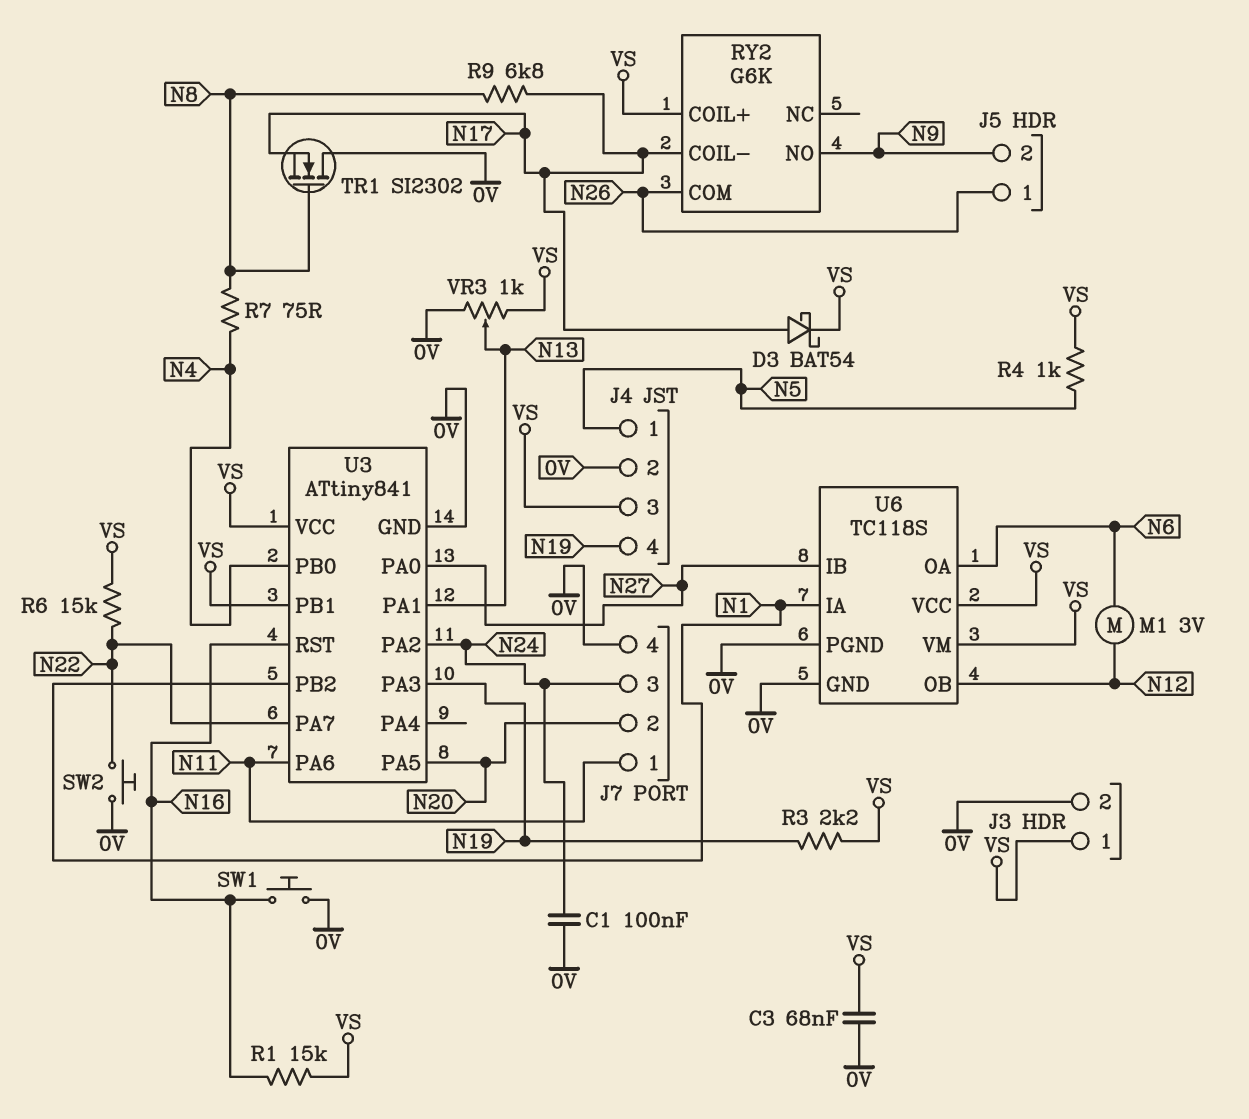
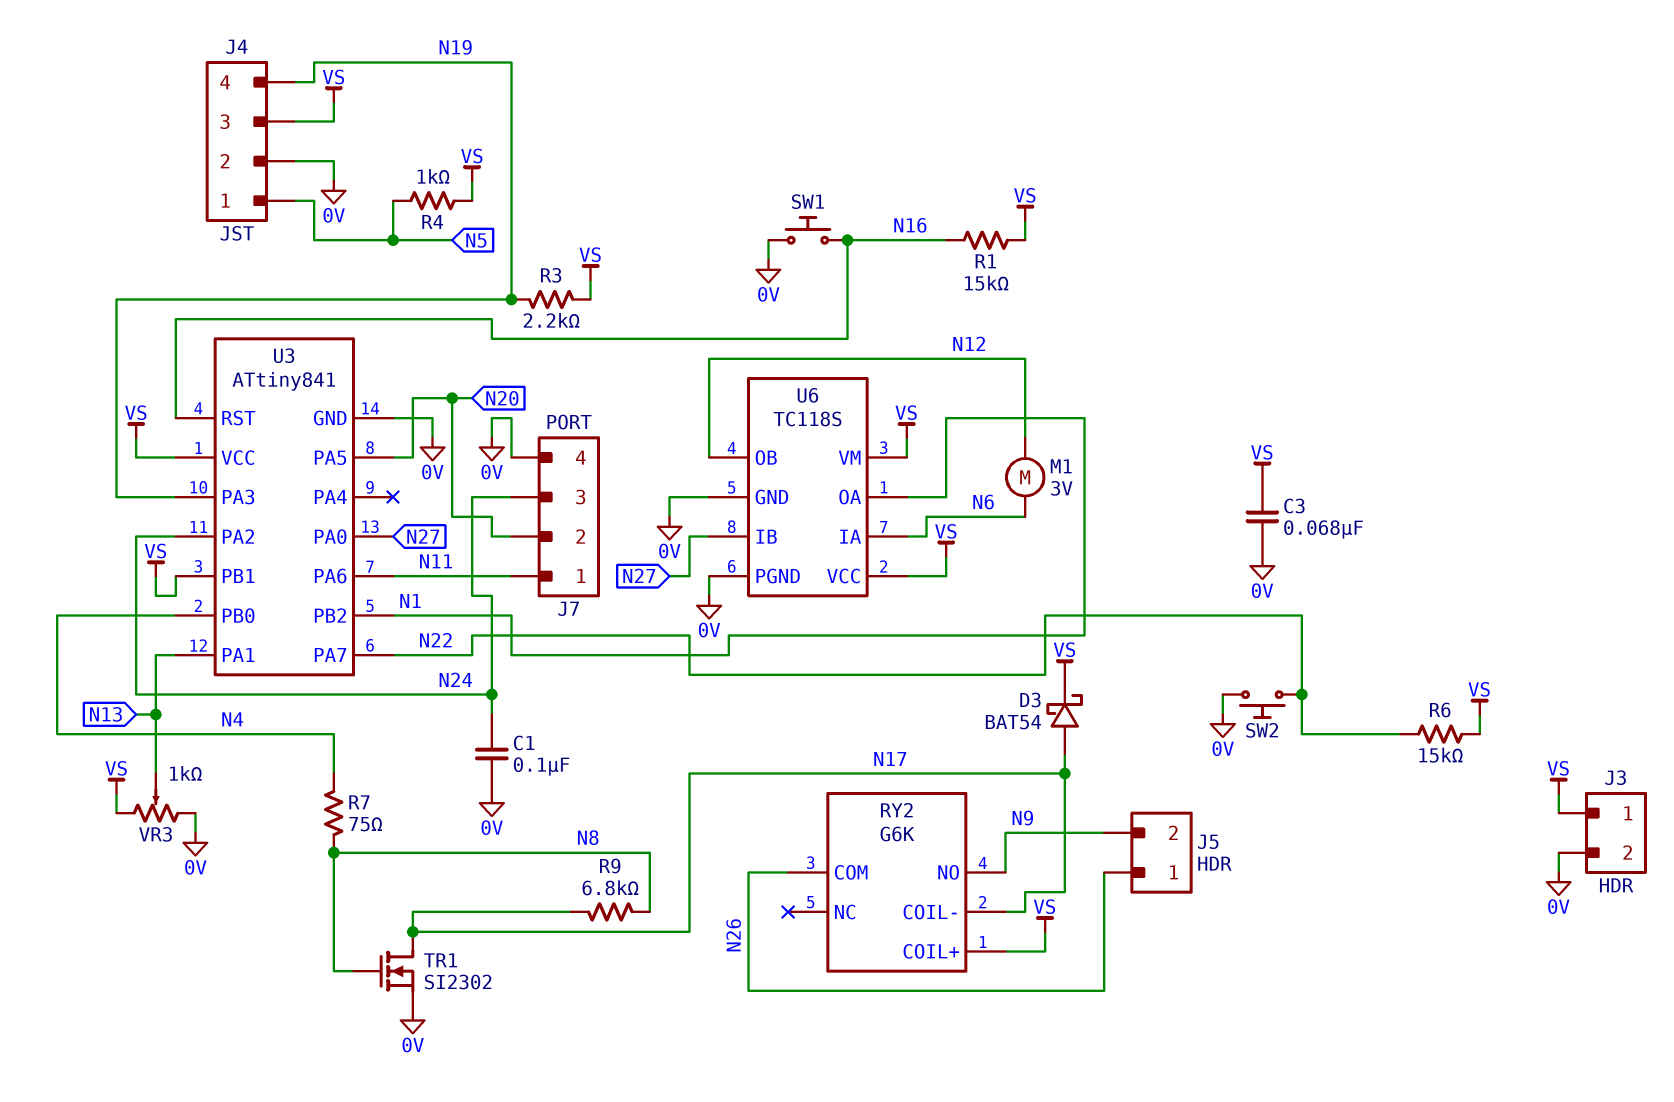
TR1: NMOS SI2302 (G N8, D 0V, S N17) -> NMOS SI2302 (G N8, D N17, S 0V)
U6 pin IA: N1 -> N6
U6 pin OA: N6 -> N1

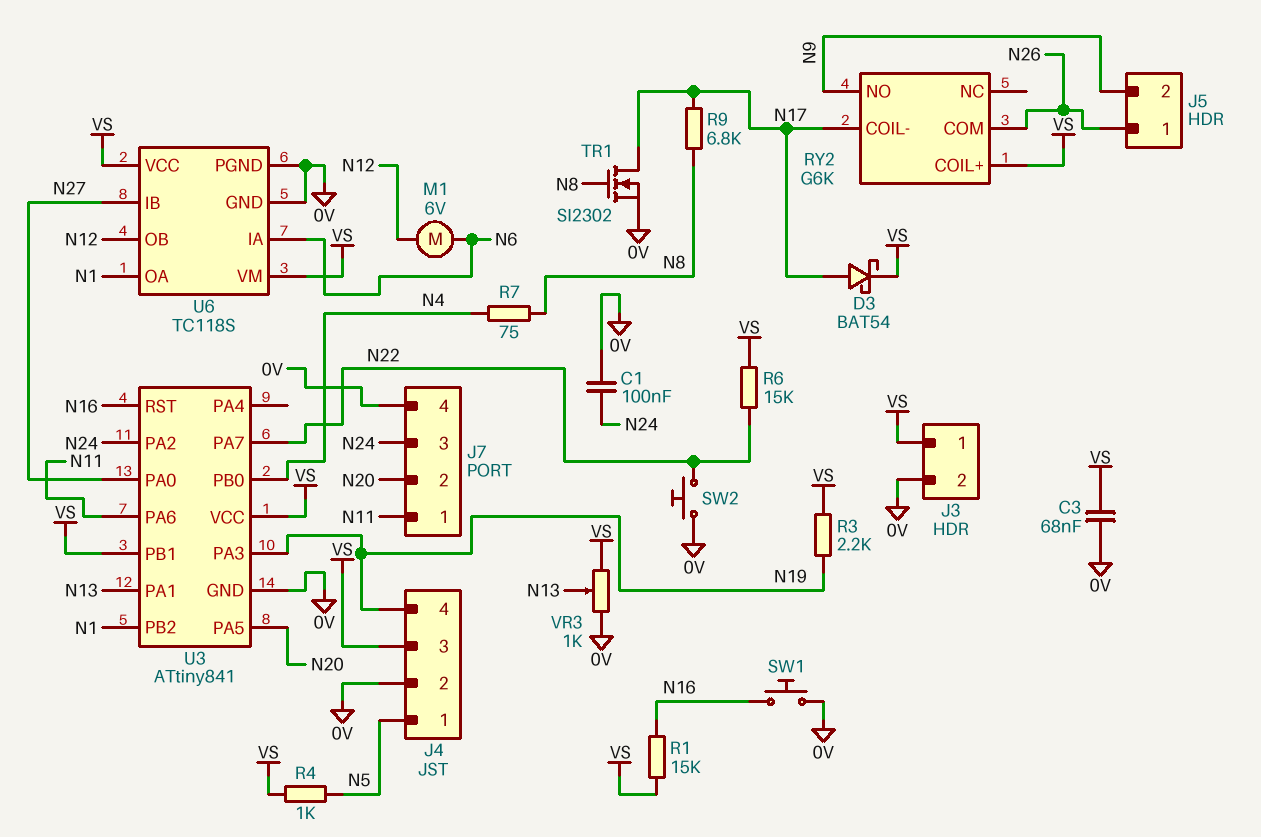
M1: motor 3V (N6, N12) -> motor 6V (N6, N12)

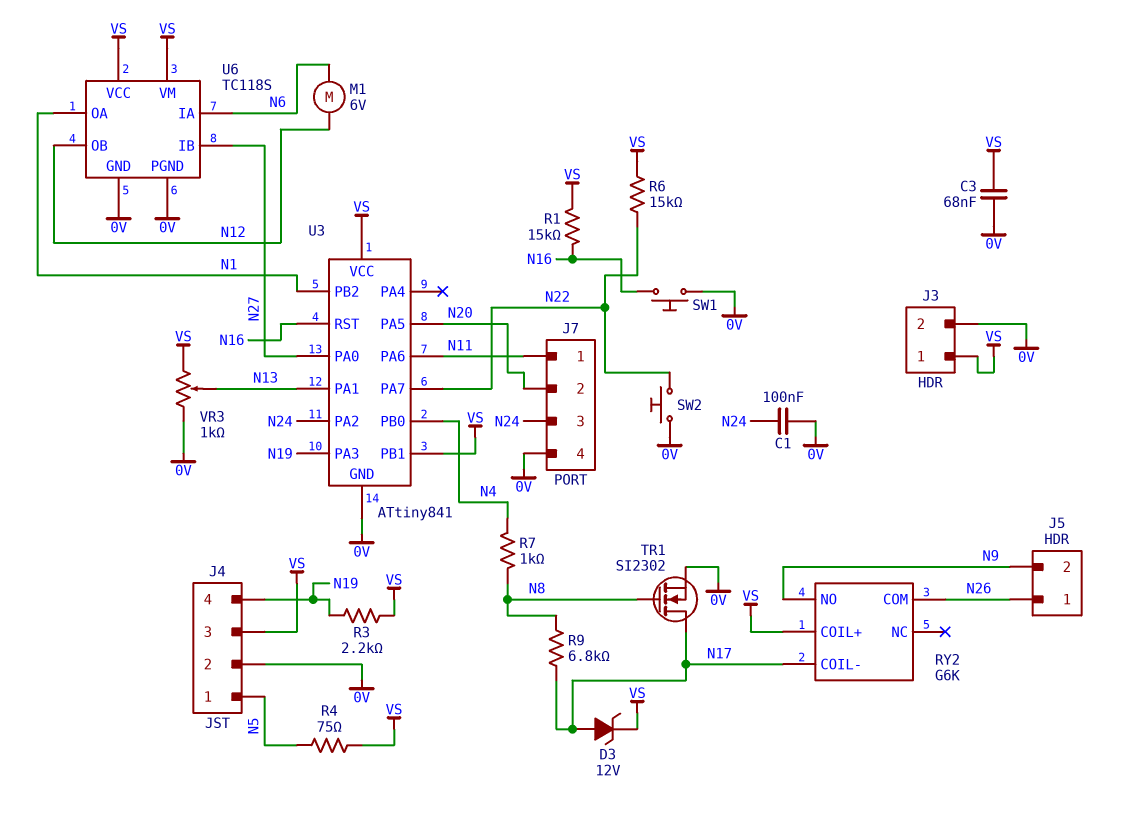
D3: schottky BAT54 (A N17, K VS) -> zener 12V (A N17, K VS)
R4: 1k (N5, VS) -> 75 (N5, VS)
R7: 75 (N4, N8) -> 1k (N4, N8)

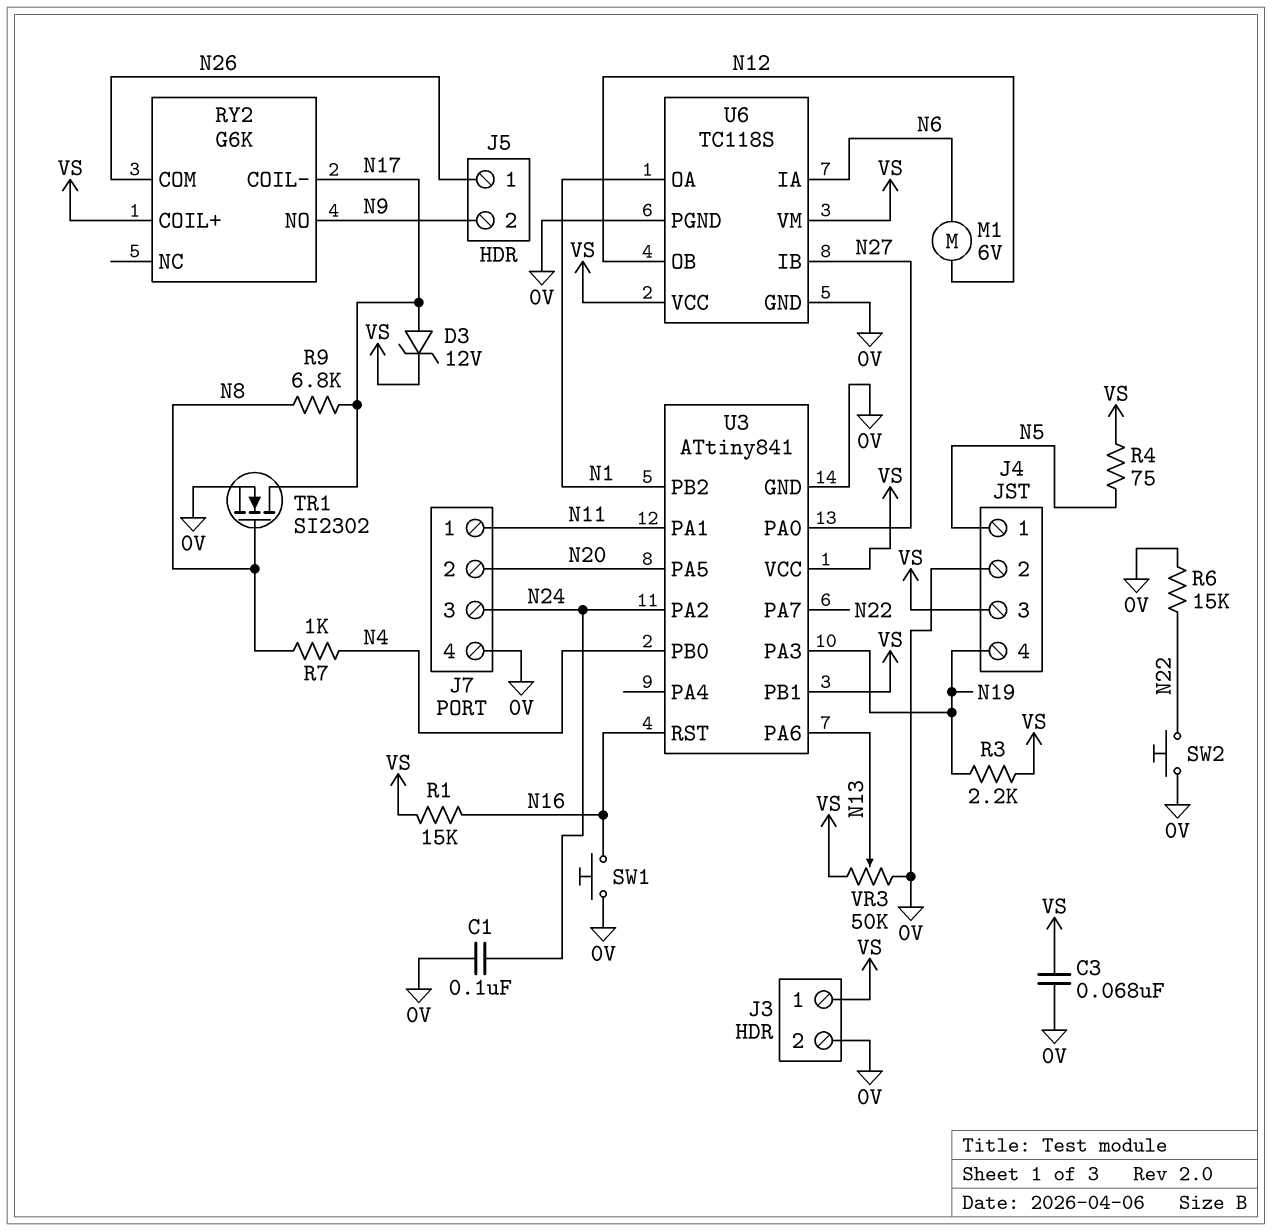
R6: 15k (N22, VS) -> 15k (0V, N22)
U3 pin PA1: N13 -> N11
U3 pin PA6: N11 -> N13
VR3: 1k (0V, VS, wiper N13) -> 50k (0V, VS, wiper N13)

